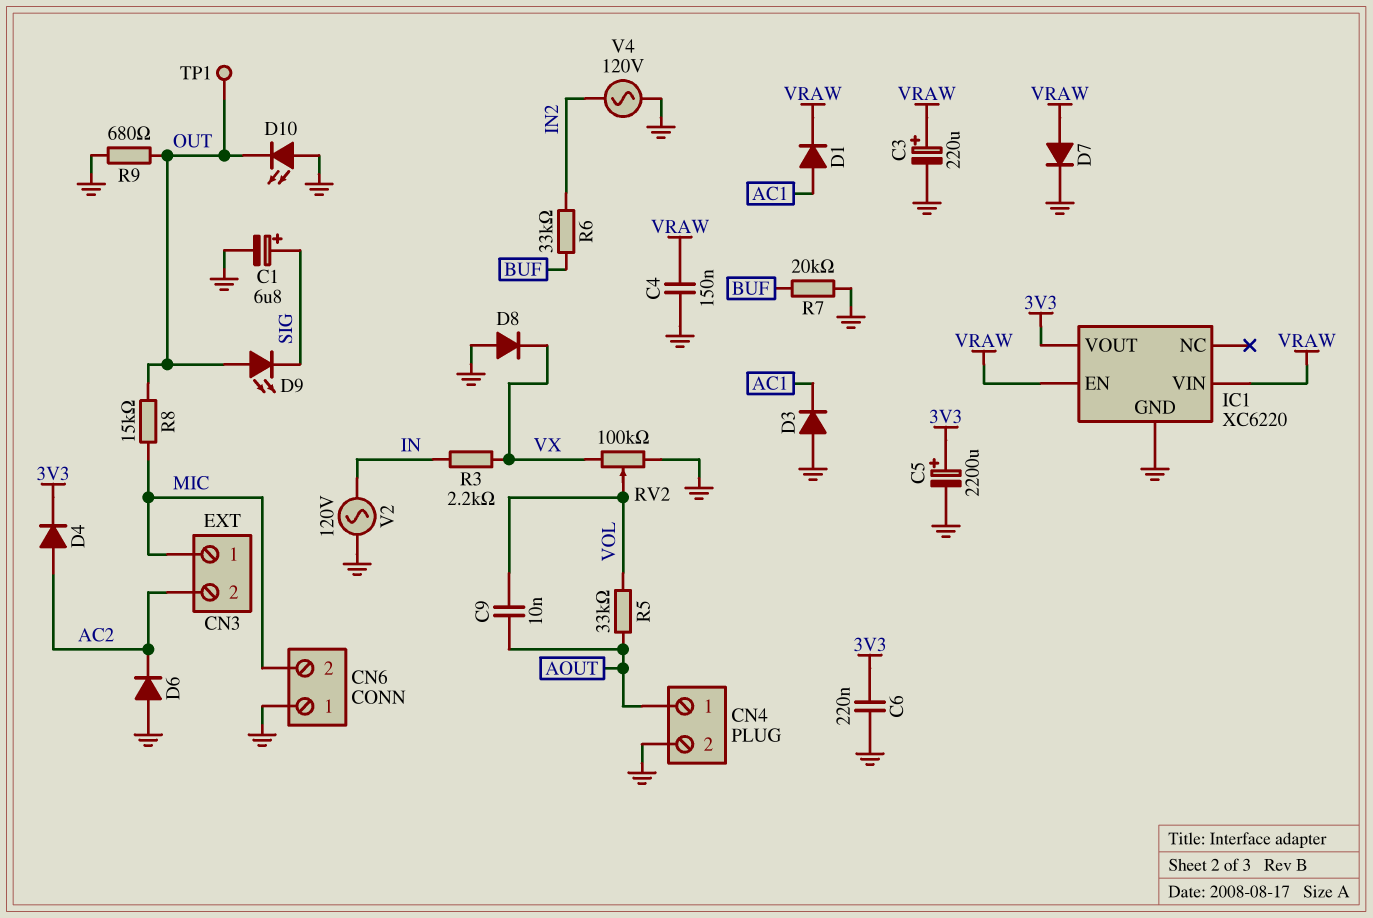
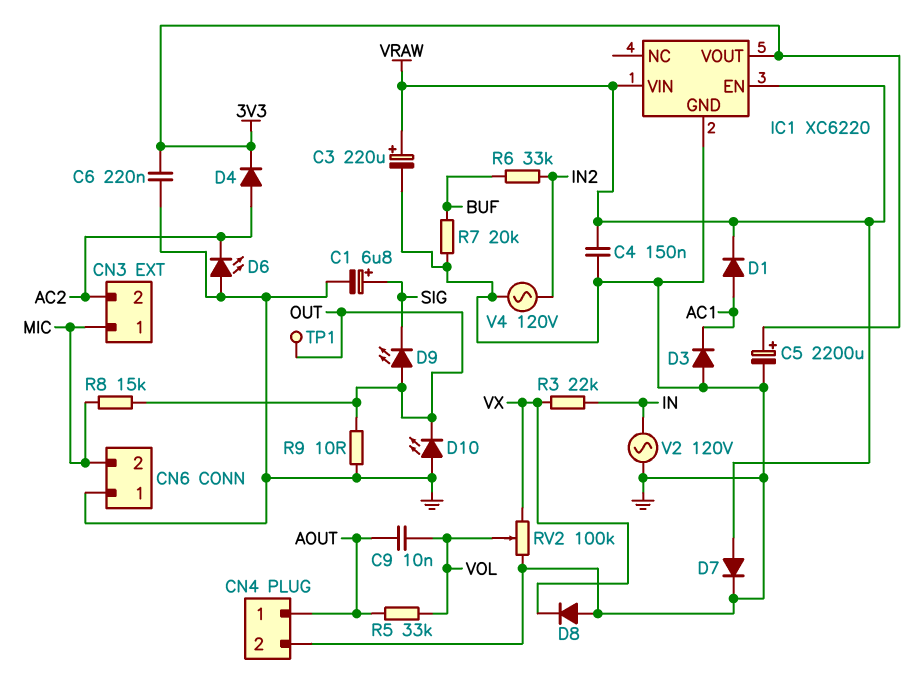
D6: diode (A GND, K AC2) -> LED (A GND, K AC2)
R3: 2.2k (IN, VX) -> 22k (IN, VX)
R9: 680 (GND, OUT) -> 10 (GND, OUT)

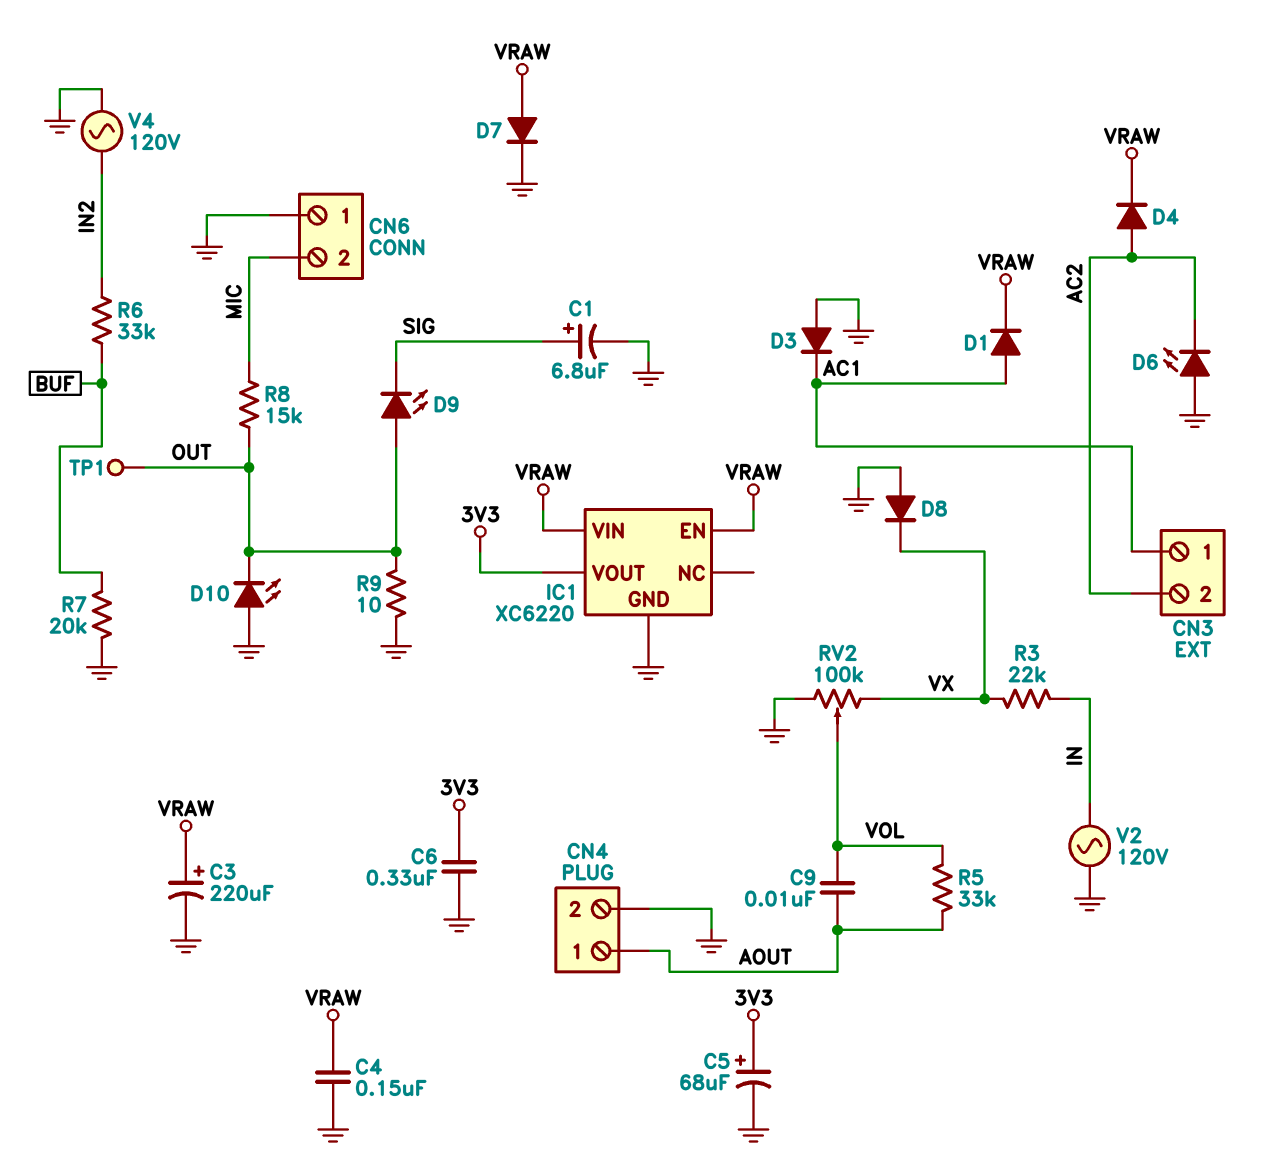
C5: 2200uF (plus 3V3, minus GND) -> 68uF (plus 3V3, minus GND)
C6: 220nF (3V3, GND) -> 330nF (3V3, GND)
CN3 pin 1: MIC -> AC1
D4: diode (A AC2, K 3V3) -> diode (A AC2, K VRAW)

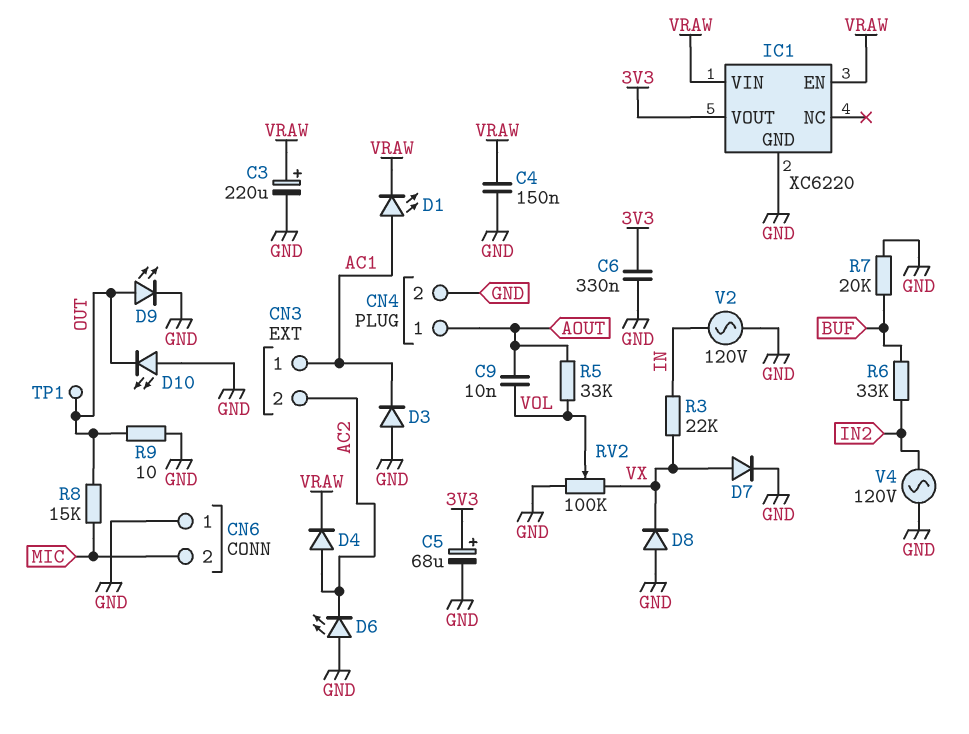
C1: 6.8uF (plus SIG, minus GND) -> none
D1: diode (A AC1, K VRAW) -> LED (A AC1, K VRAW)
D7: diode (A VRAW, K GND) -> diode (A VX, K GND)
D9: LED (A OUT, K SIG) -> LED (A OUT, K GND)

